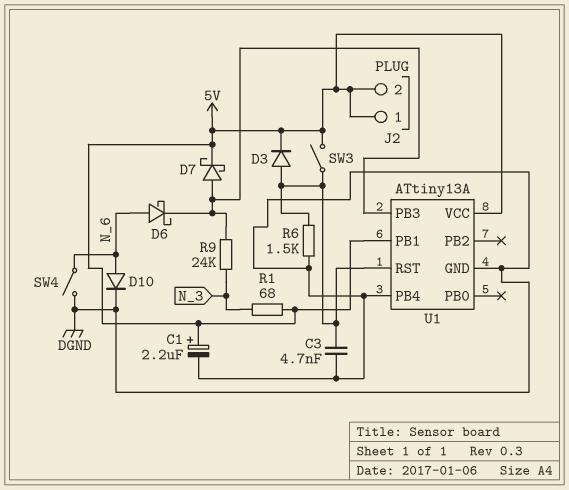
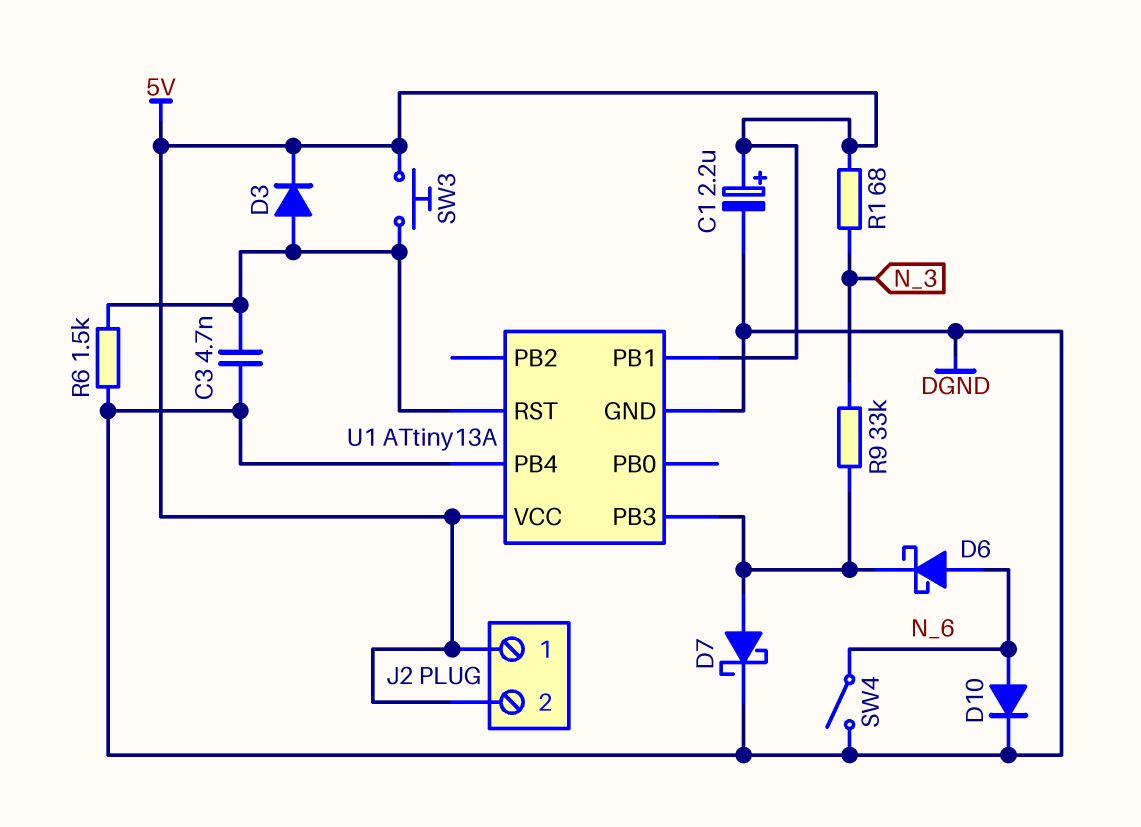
D7: schottky (A U1/PB3, K 5V) -> schottky (A U1/PB3, K DGND)
R9: 24k (N_3, U1/PB3) -> 33k (N_3, U1/PB3)
SW3: switch (5V, U1/RST) -> button (5V, U1/RST)

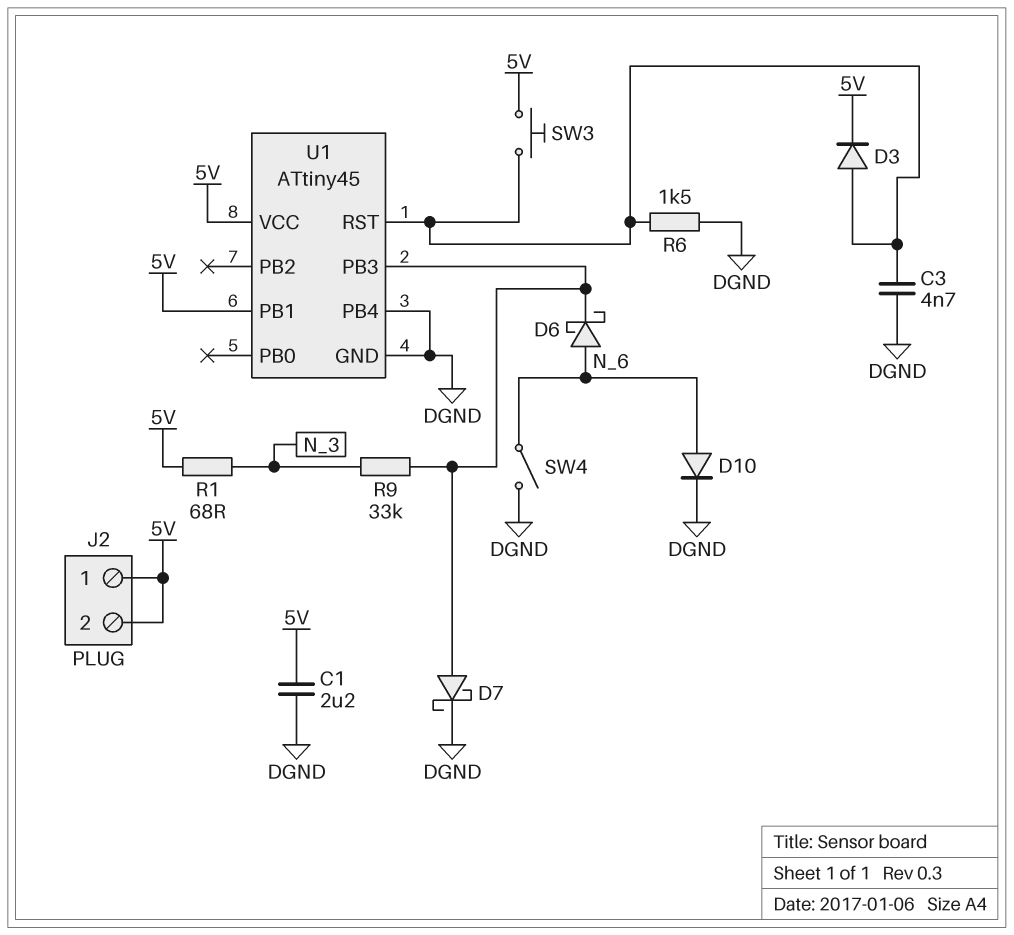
C1: 2.2uF (plus 5V, minus DGND) -> 2.2uF (5V, DGND)
U1: ATtiny13A -> ATtiny45

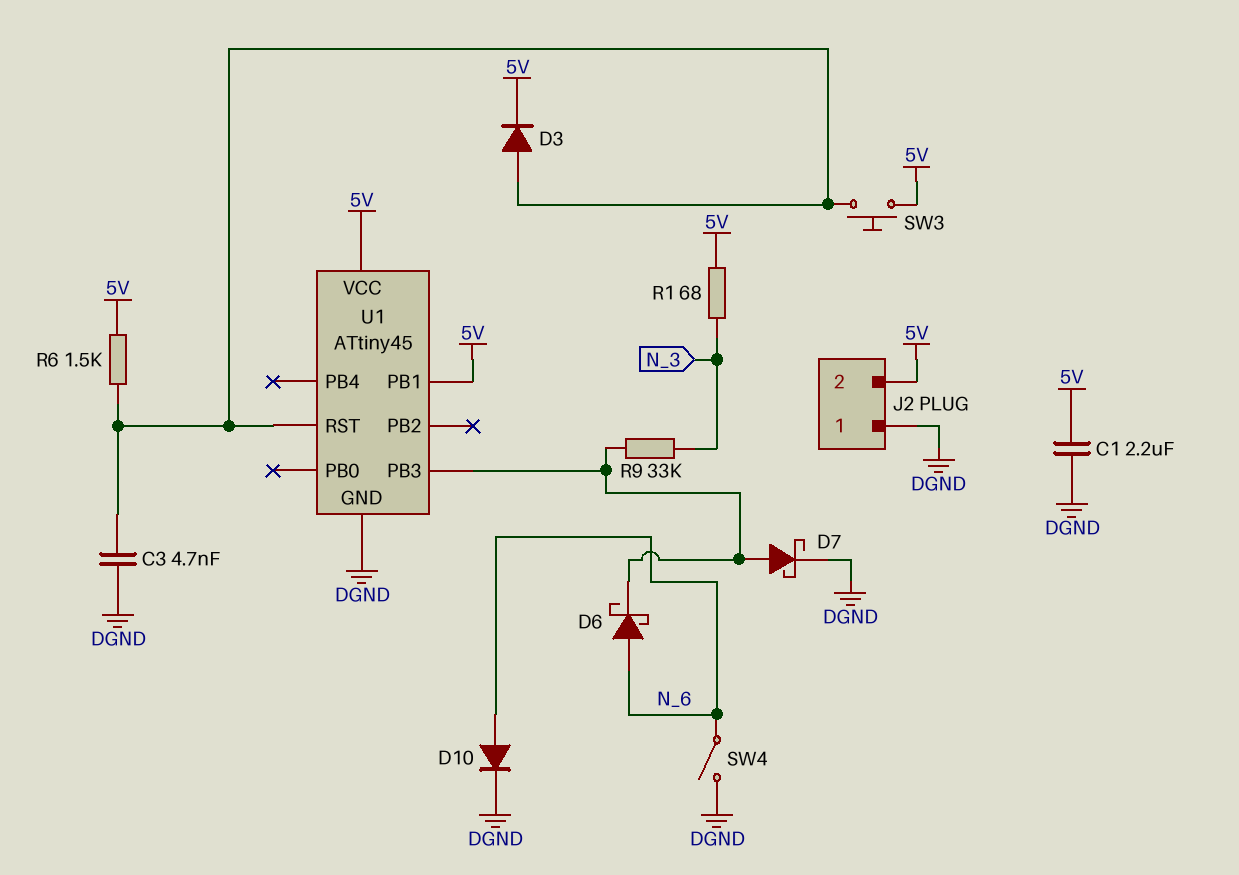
J2 pin 1: 5V -> DGND
R6: 1.5k (DGND, U1/RST) -> 1.5k (5V, U1/RST)
U1 pin PB4: DGND -> none

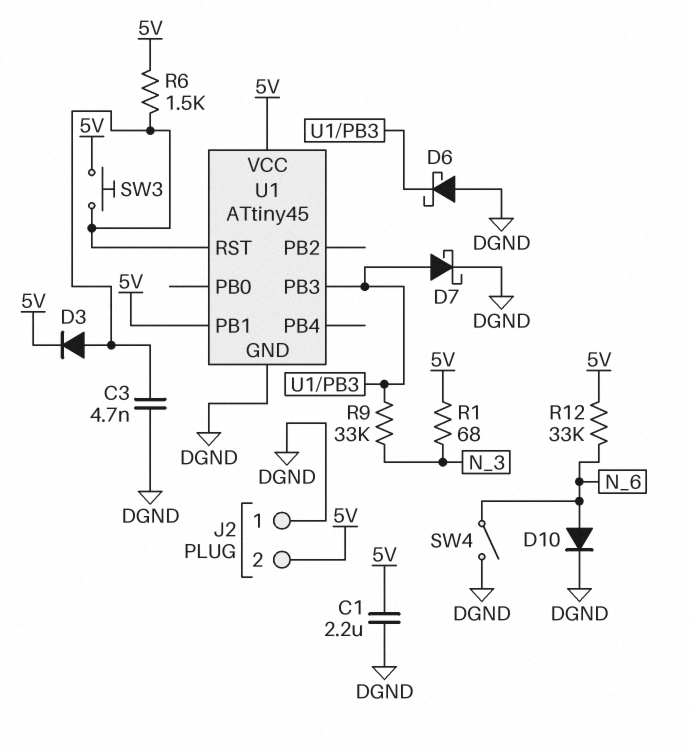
D6: schottky (A N_6, K U1/PB3) -> schottky (A DGND, K U1/PB3)
R12: none -> 33k (5V, N_6)

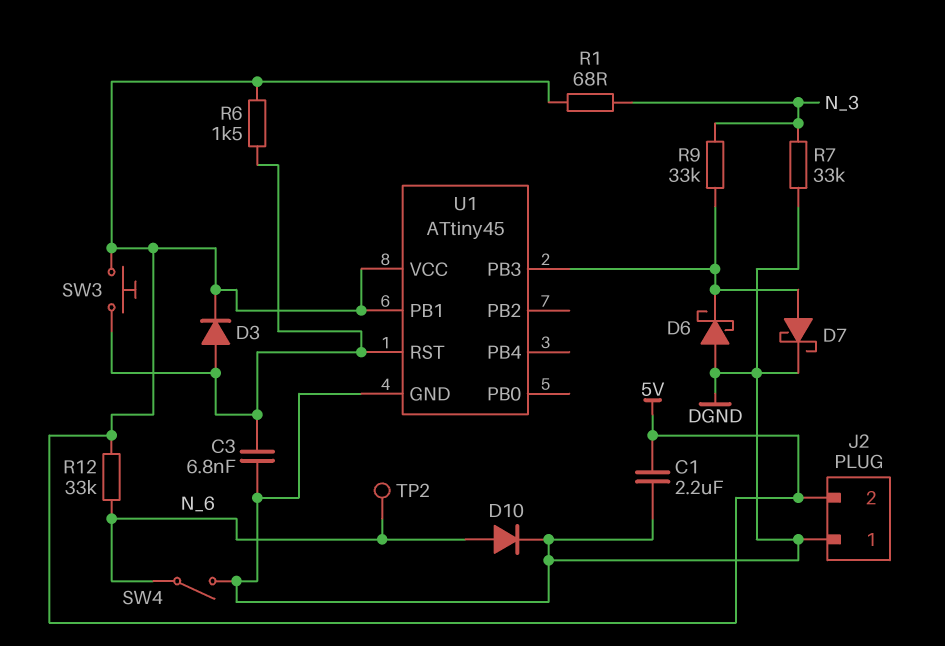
C3: 4.7nF (DGND, U1/RST) -> 6.8nF (DGND, U1/RST)
R7: none -> 33k (DGND, N_3)
TP2: none -> test point (N_6)

